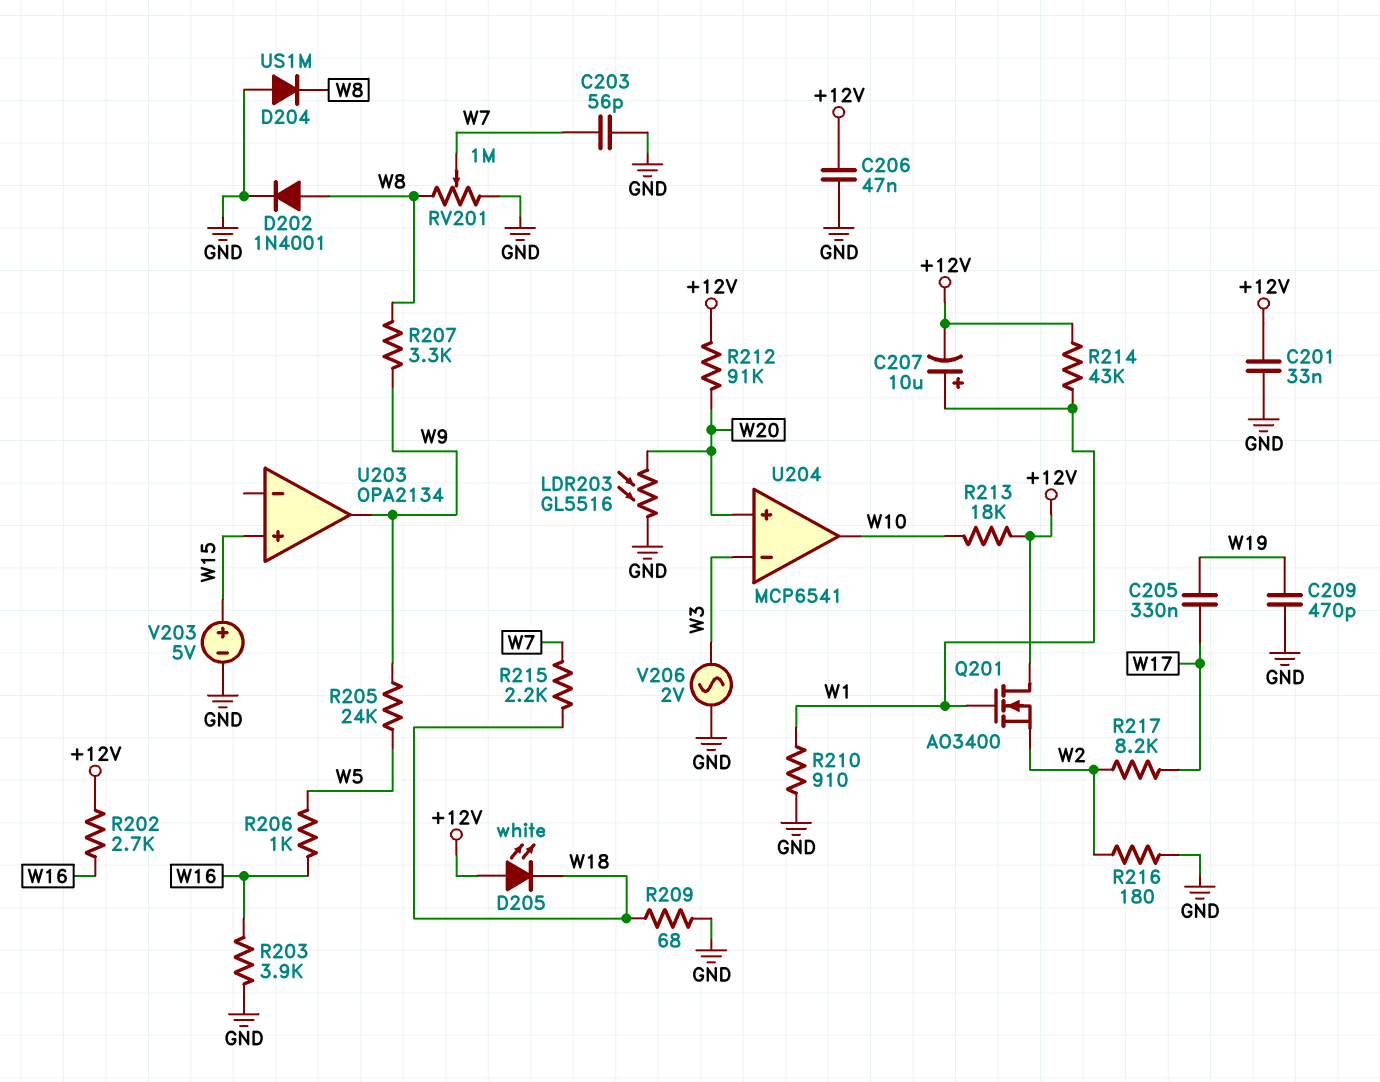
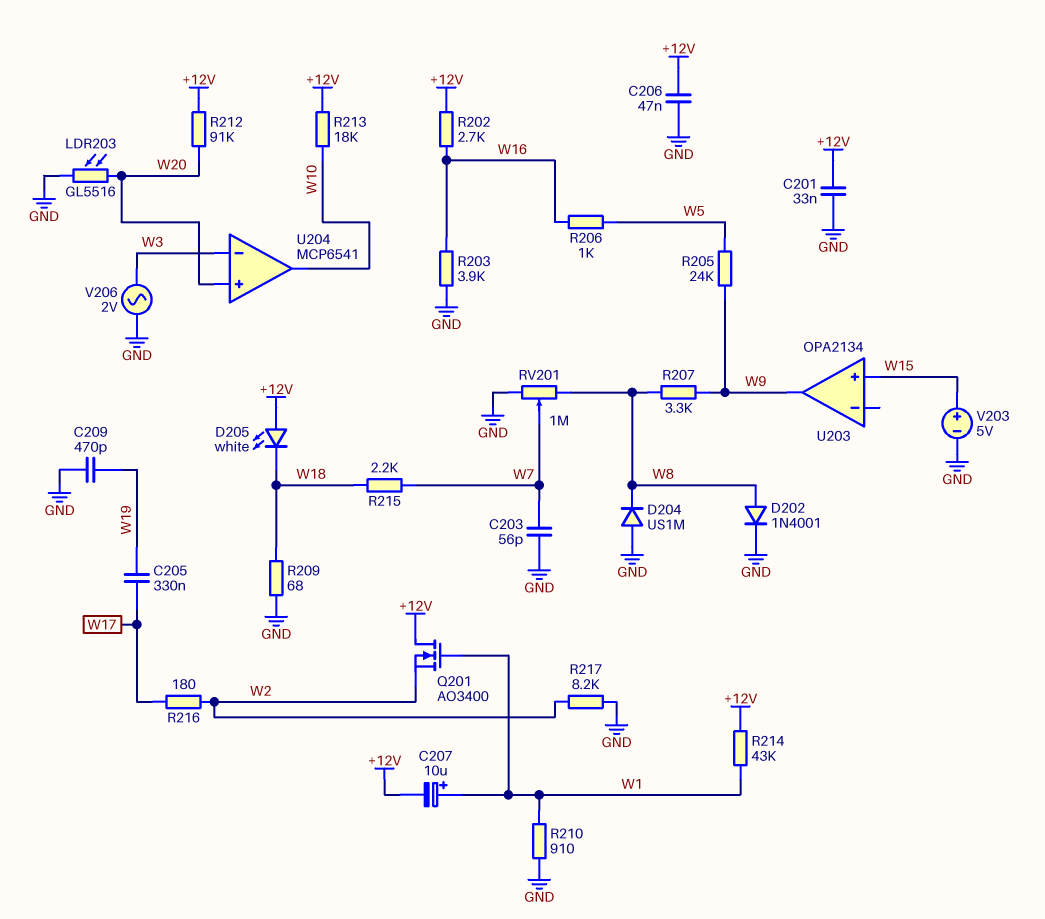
R216: 180 (GND, W2) -> 180 (W2, W17)
R217: 8.2k (W2, W17) -> 8.2k (GND, W2)

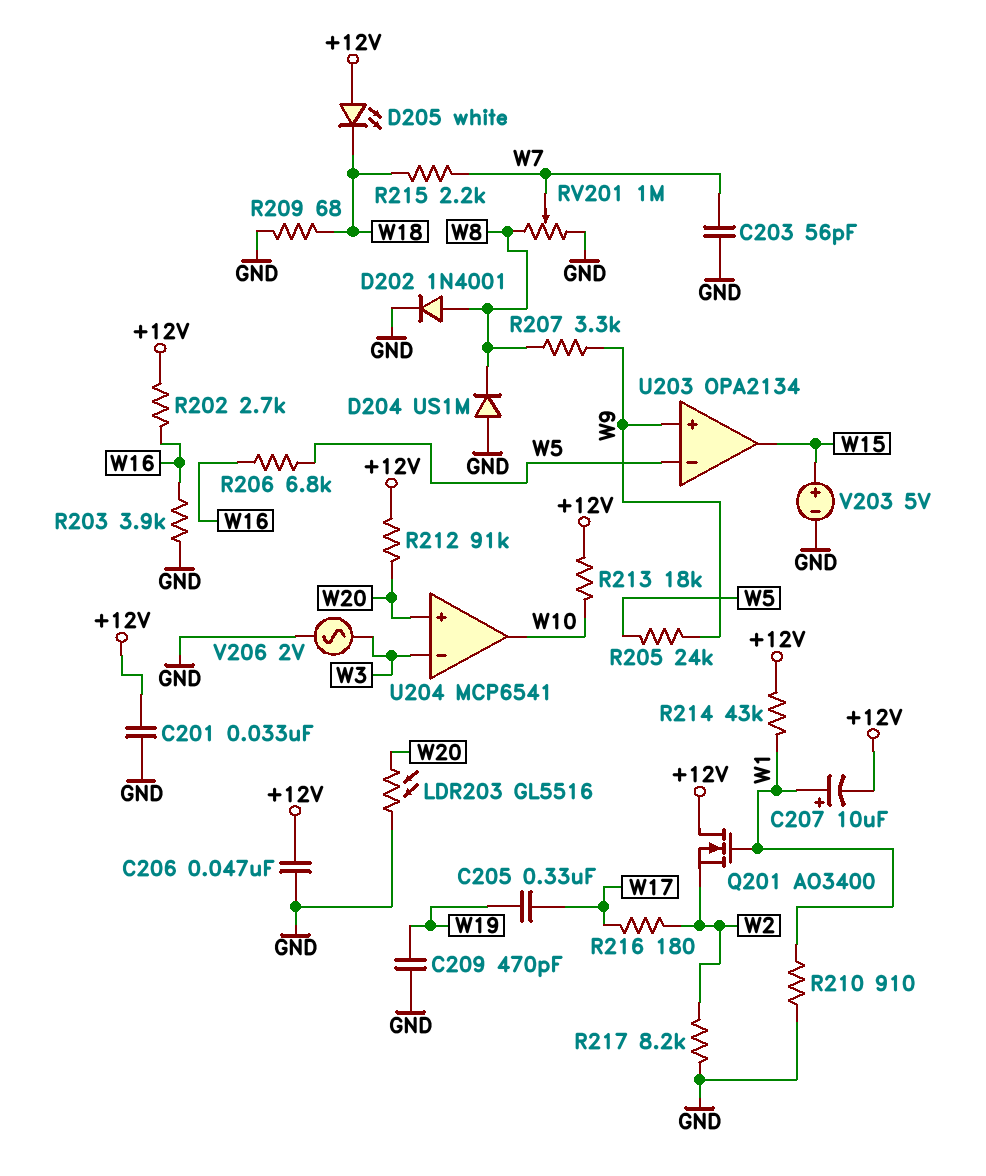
R206: 1k (W5, W16) -> 6.8k (W5, W16)
U203 pin in+: W15 -> W9
U203 pin in-: none -> W5
U203 pin out: W9 -> W15

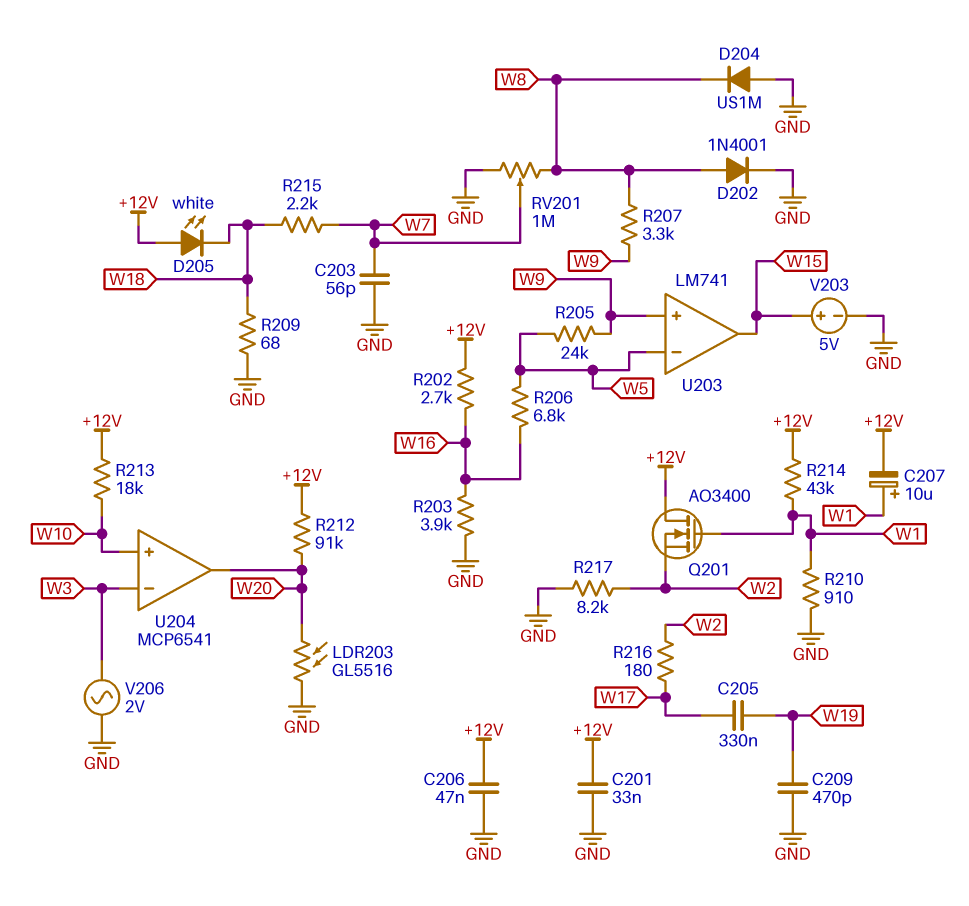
U203: OPA2134 -> LM741
U204 pin in+: W20 -> W10
U204 pin out: W10 -> W20

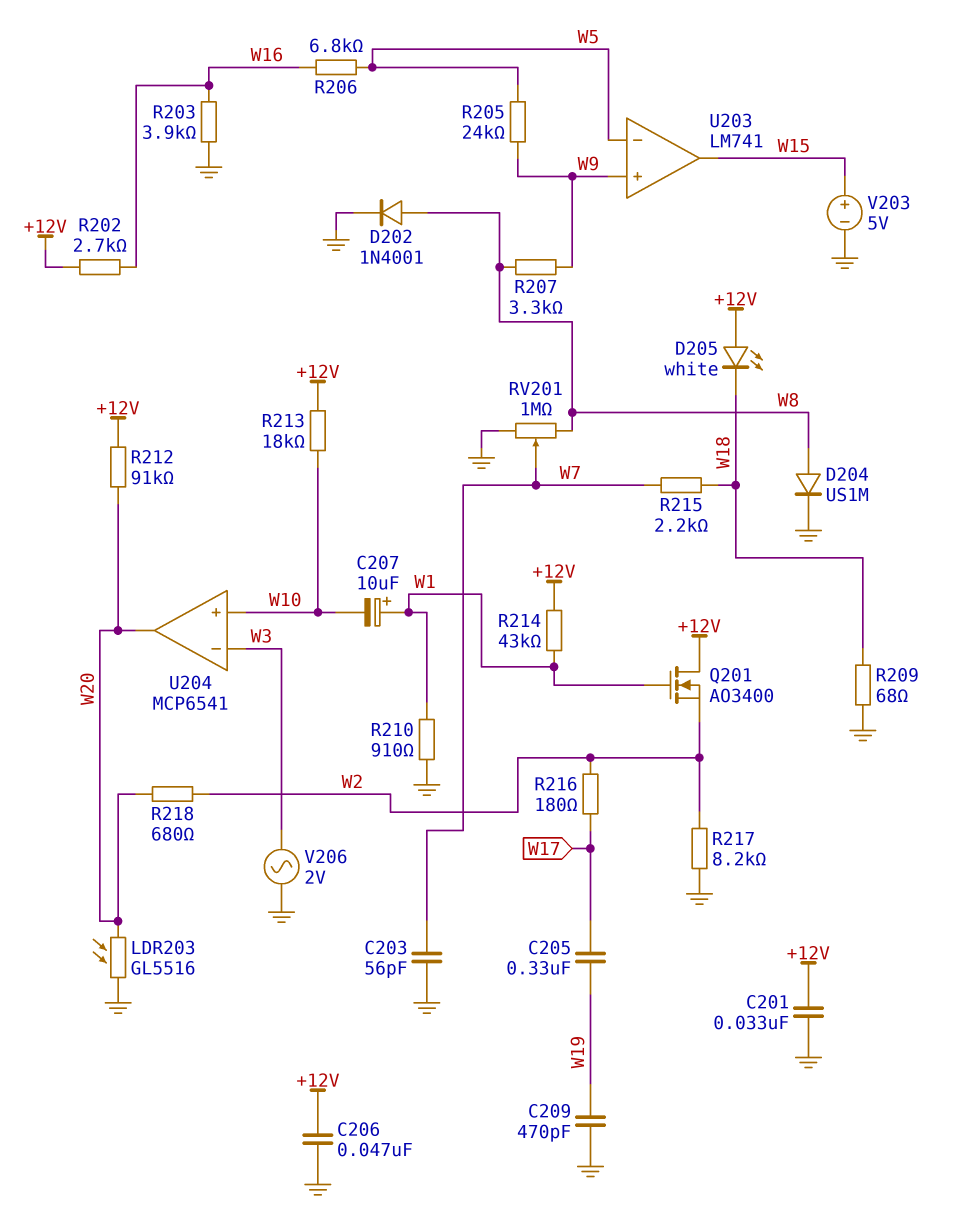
C207: 10uF (plus W1, minus +12V) -> 10uF (plus W1, minus W10)
D204: diode US1M (A GND, K W8) -> diode US1M (A W8, K GND)
R218: none -> 680 (W2, W20)

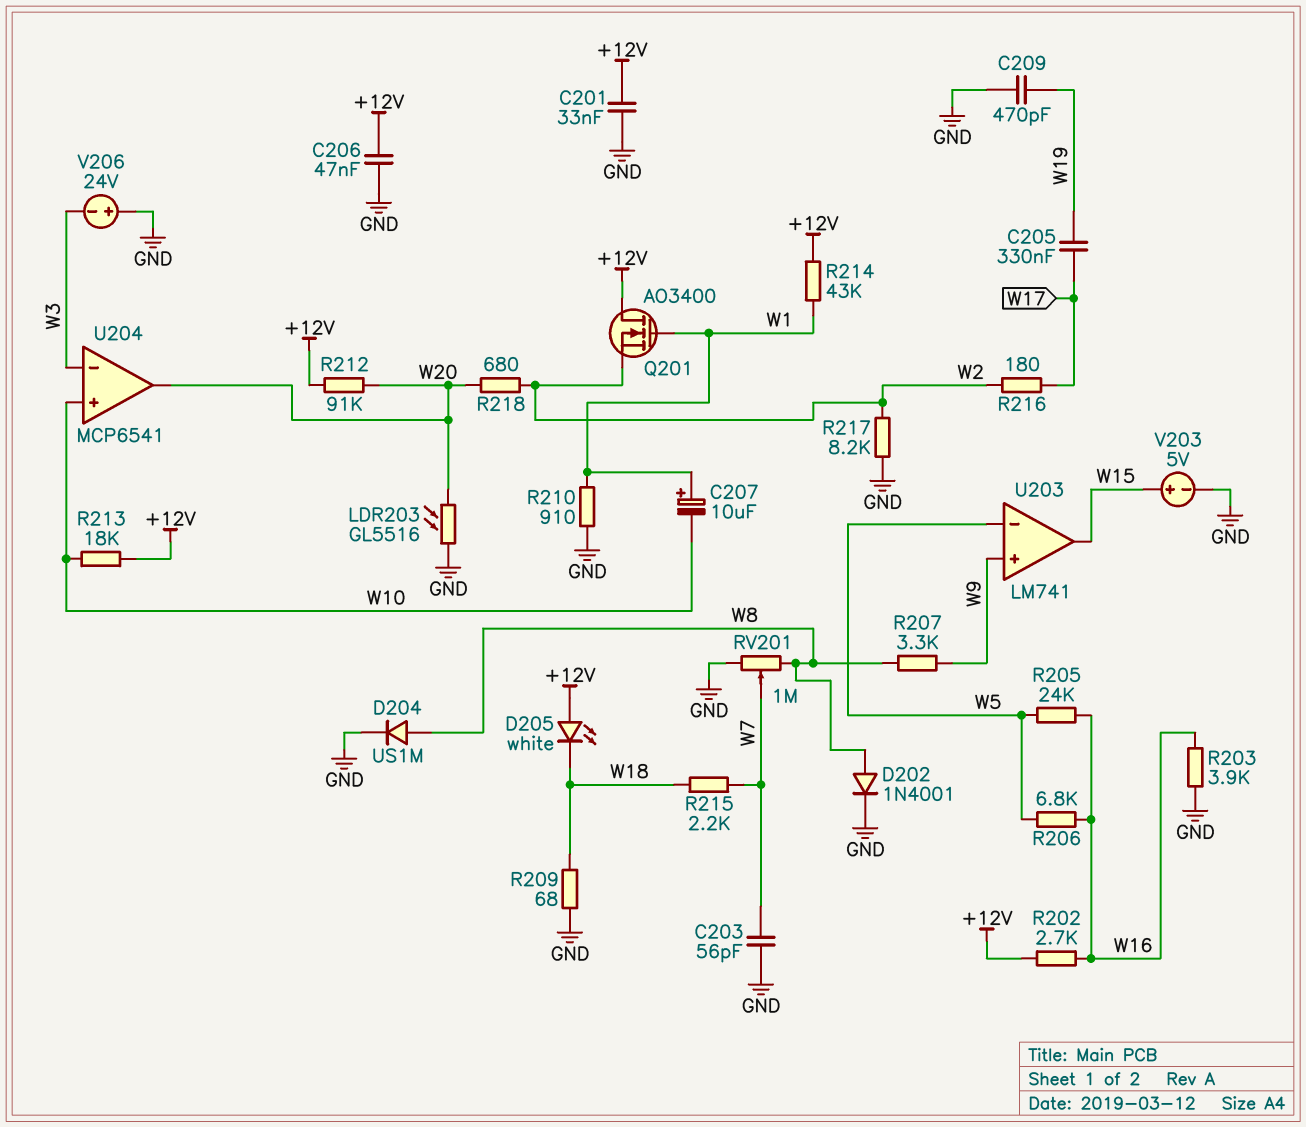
R205: 24k (W5, W9) -> 24k (W5, W16)
V206: AC 2V (GND, W3) -> 24V (plus GND, minus W3)

